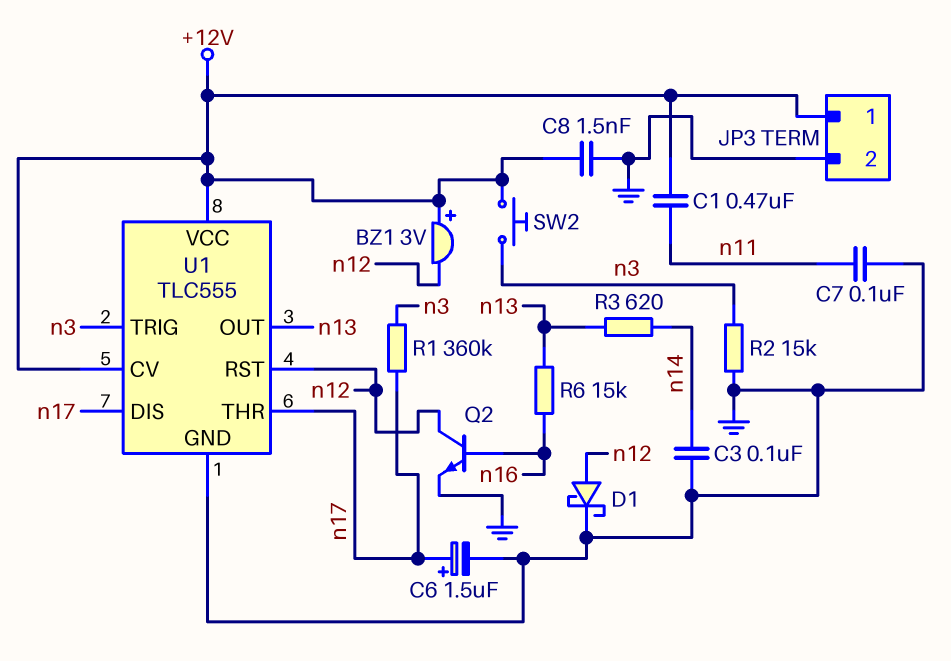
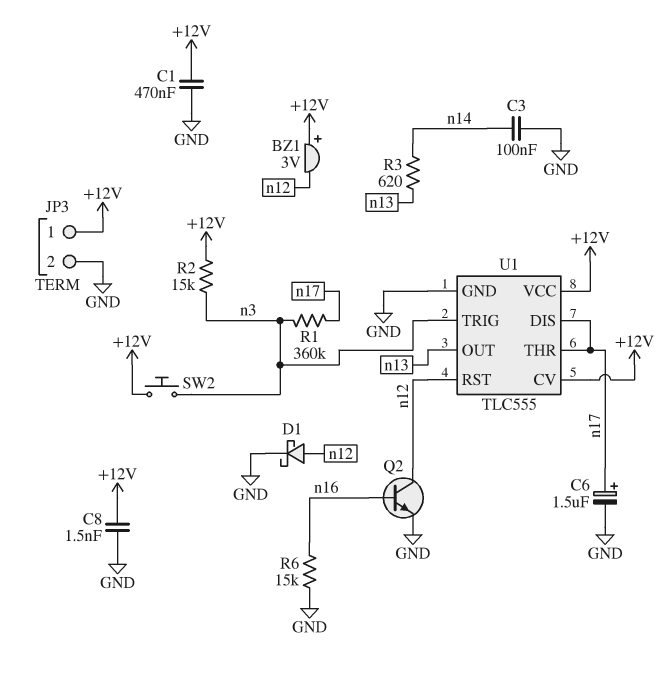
C1: 470nF (+12V, n11) -> 470nF (+12V, GND)
C7: 100nF (GND, n11) -> none
R2: 15k (GND, n3) -> 15k (+12V, n3)
R6: 15k (n13, n16) -> 15k (GND, n16)

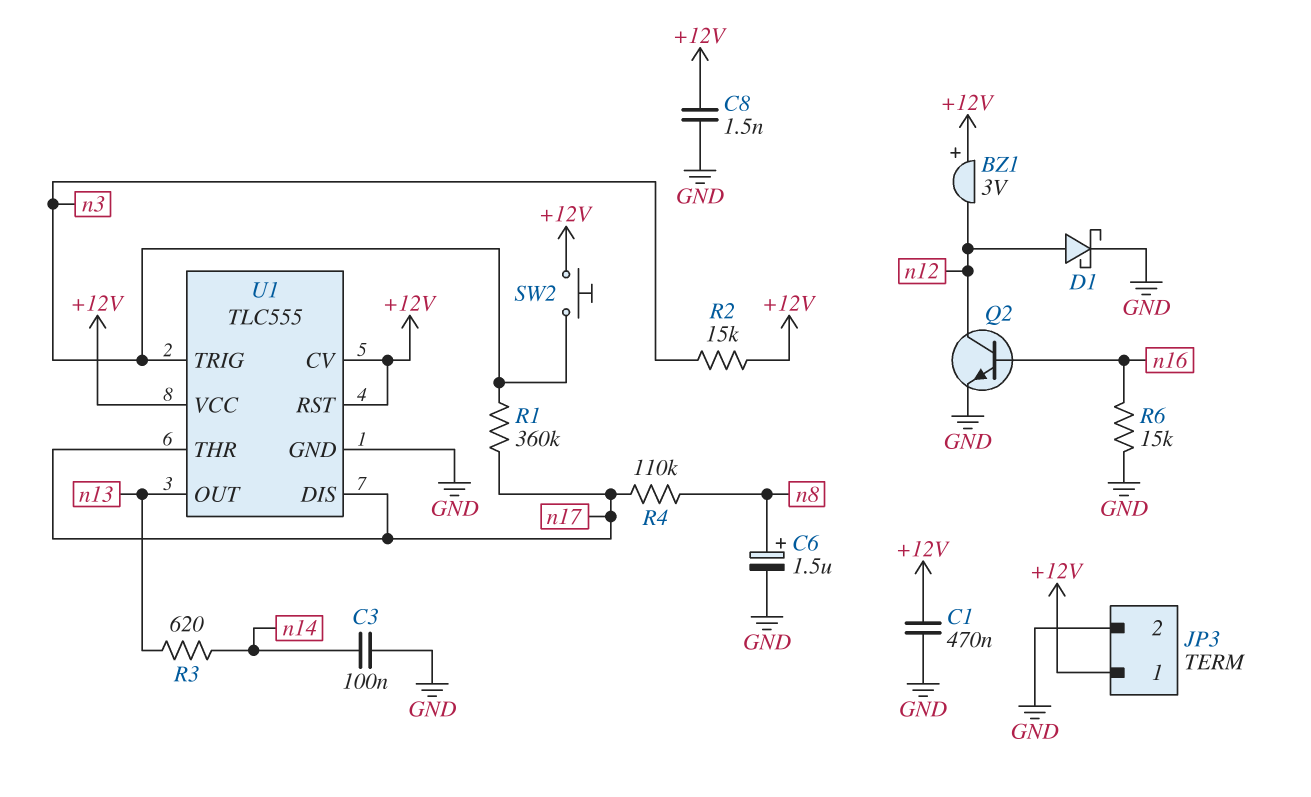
C6: 1.5uF (plus n17, minus GND) -> 1.5uF (plus n8, minus GND)
R4: none -> 110k (n8, n17)
U1 pin RST: n12 -> +12V

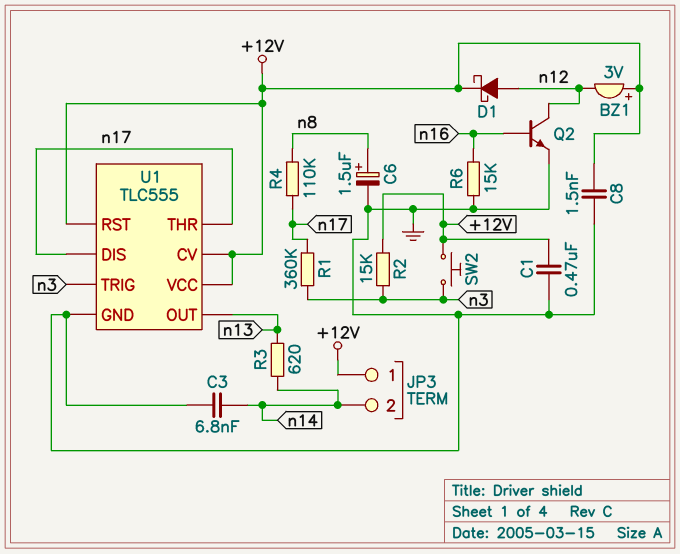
C3: 100nF (GND, n14) -> 6.8nF (GND, n14)
D1: schottky (A n12, K GND) -> schottky (A n12, K +12V)
JP3 pin 2: GND -> n14

